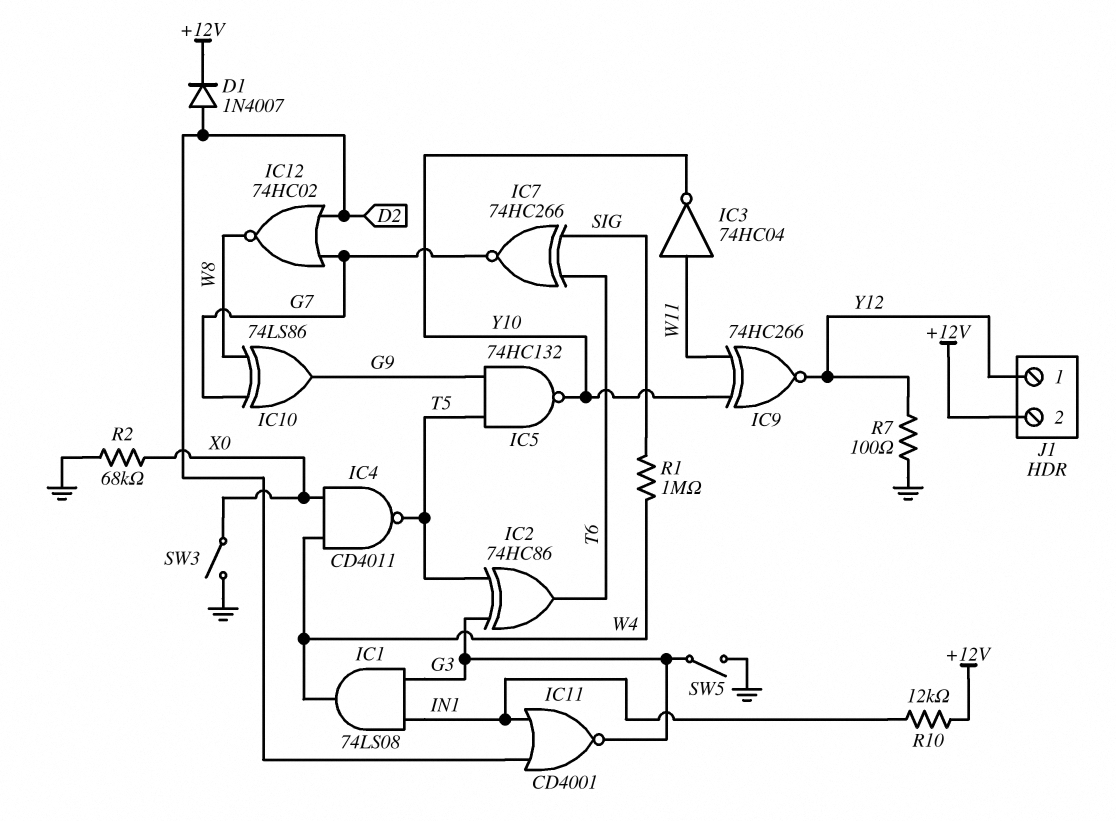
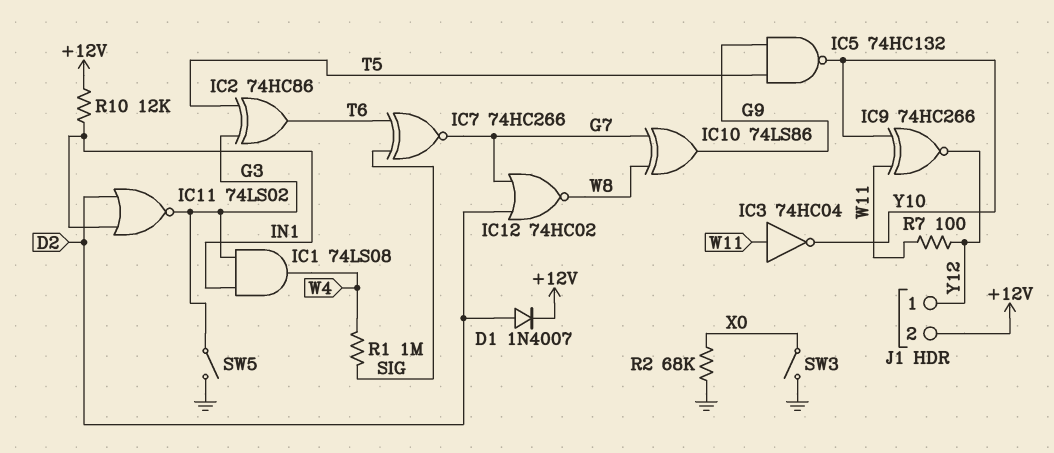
IC4: NAND CD4011 (in W4, in X0, out T5) -> none
IC11: NOR CD4001 (in D2, in IN1, out G3) -> NOR 74LS02 (in D2, in IN1, out G3)
R7: 100 (GND, Y12) -> 100 (W11, Y12)

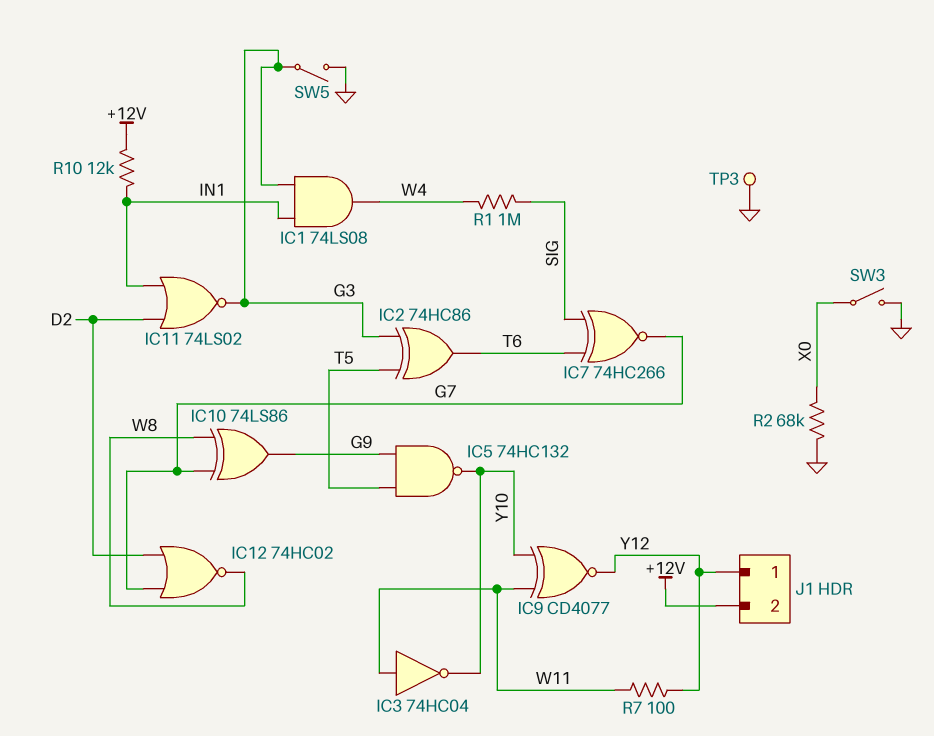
D1: diode 1N4007 (A D2, K +12V) -> none
IC9: XNOR 74HC266 (in W11, in Y10, out Y12) -> XNOR CD4077 (in W11, in Y10, out Y12)
TP3: none -> test point (GND)

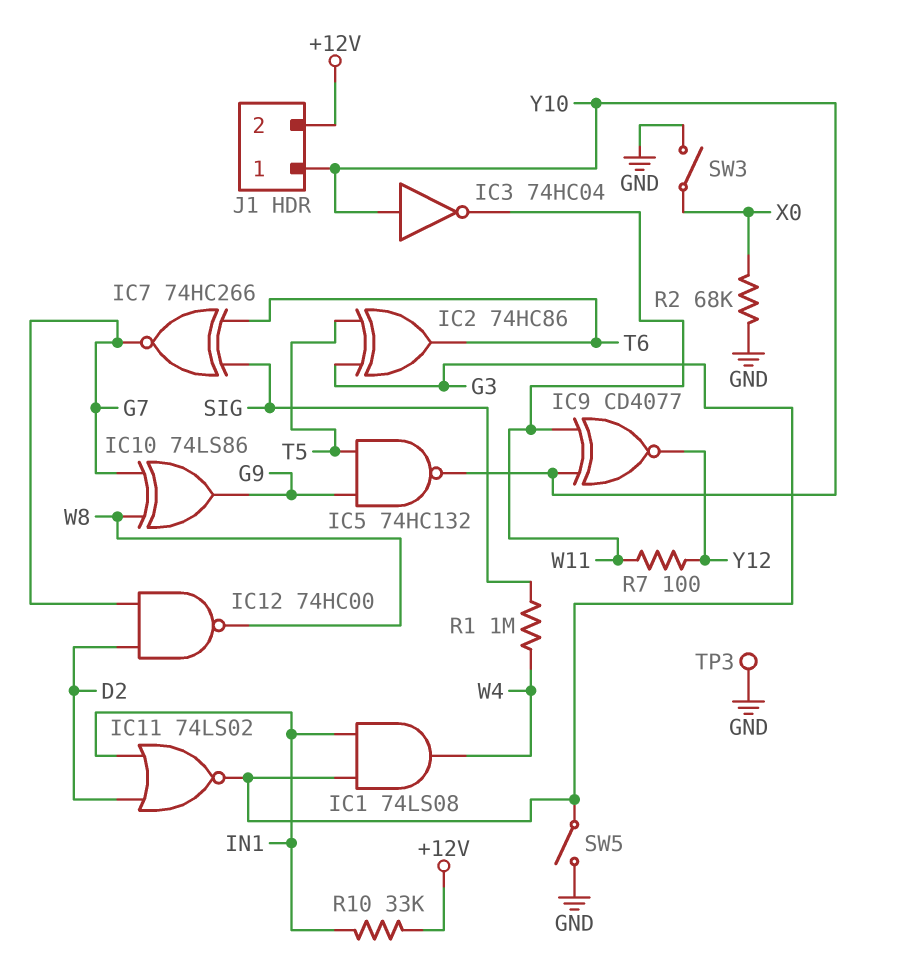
IC3: NOT 74HC04 (in W11, out Y10) -> NOT 74HC04 (in Y10, out W11)
IC12: NOR 74HC02 (in D2, in G7, out W8) -> NAND 74HC00 (in D2, in G7, out W8)
J1 pin 1: Y12 -> Y10
R10: 12k (+12V, IN1) -> 33k (+12V, IN1)

